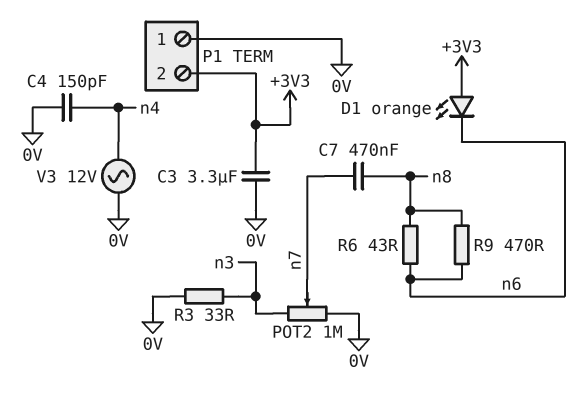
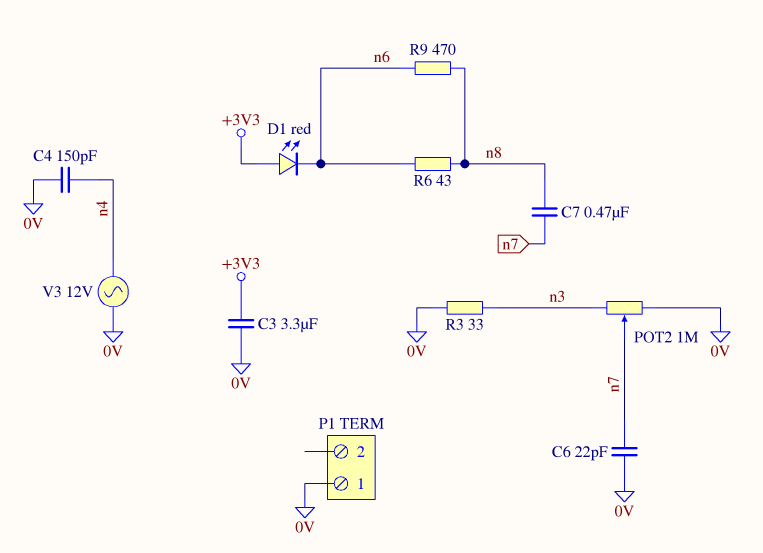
C6: none -> 22pF (0V, n7)
D1: LED orange (A +3V3, K n6) -> LED red (A +3V3, K n6)
P1 pin 2: +3V3 -> none

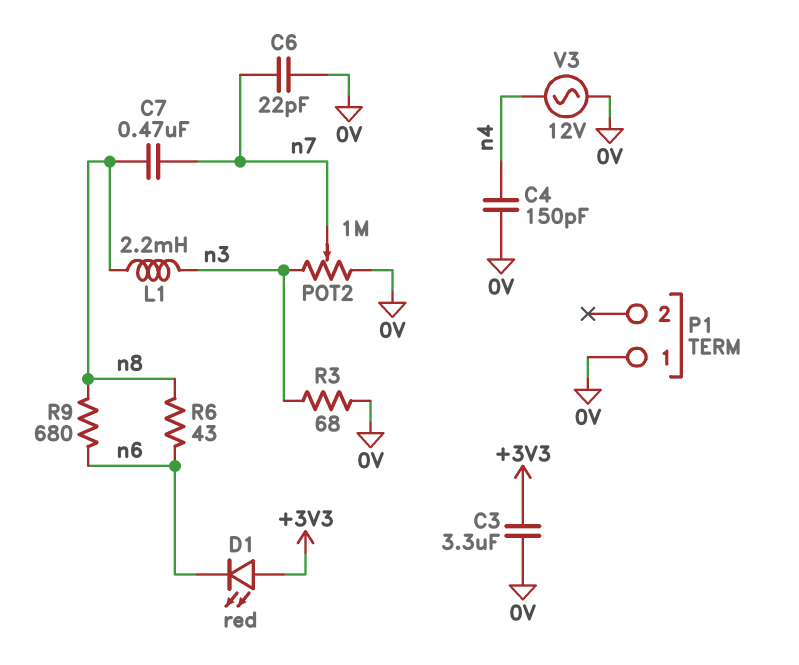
L1: none -> 2.2mH (n3, n8)
R3: 33 (0V, n3) -> 68 (0V, n3)
R9: 470 (n6, n8) -> 680 (n6, n8)

